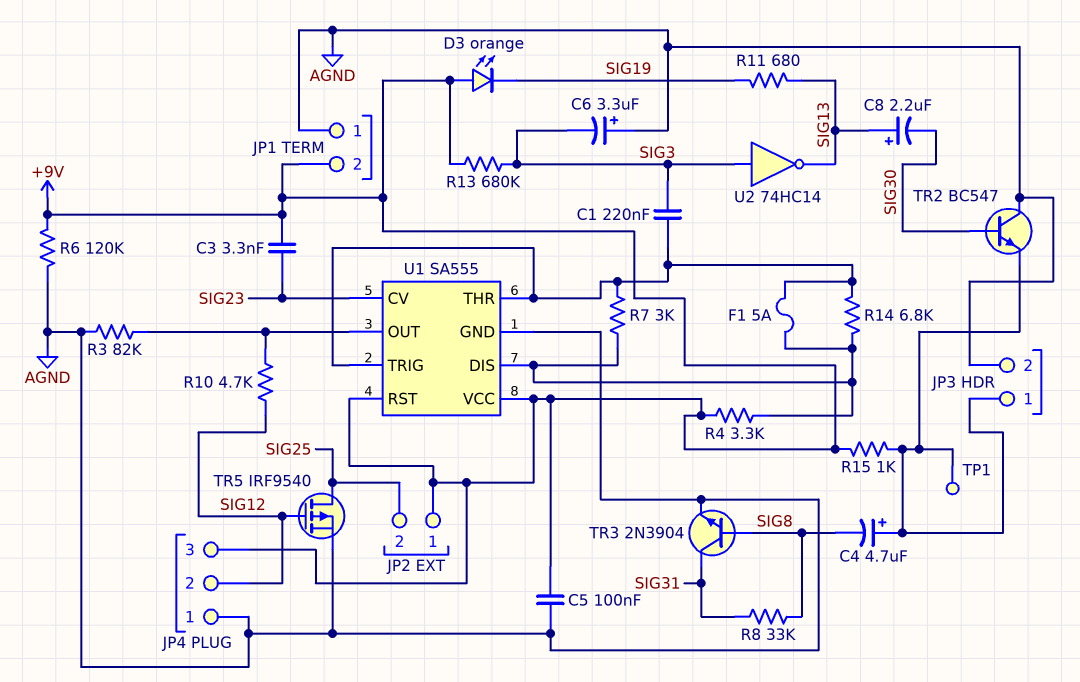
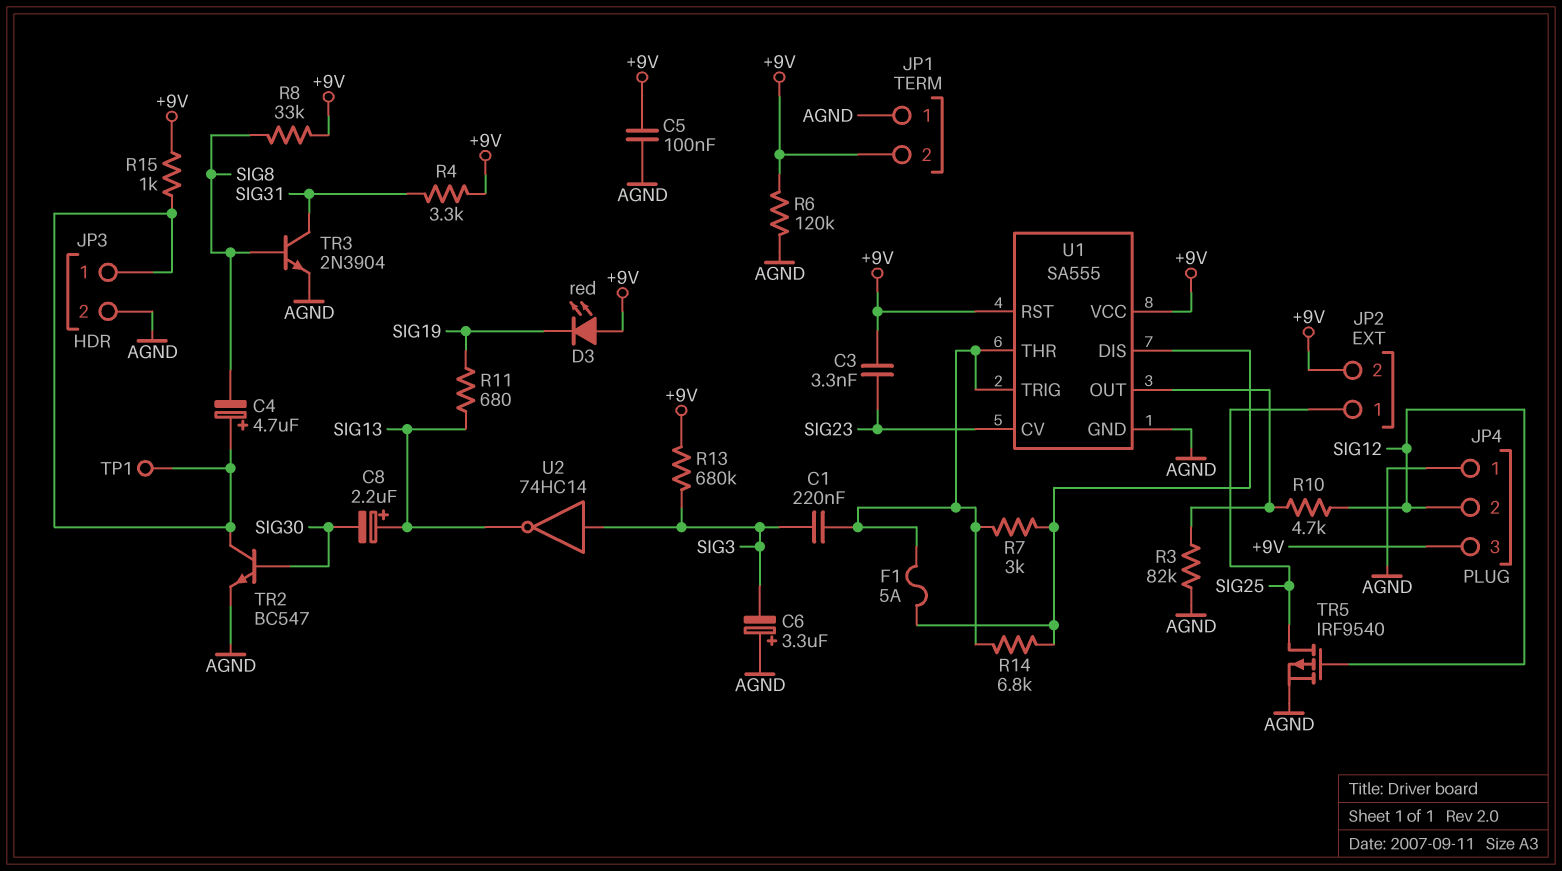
D3: LED orange (A +9V, K SIG19) -> LED red (A +9V, K SIG19)
JP2 pin 1: +9V -> SIG25
JP2 pin 2: SIG25 -> +9V
R4: 3.3k (+9V, U1/DIS) -> 3.3k (+9V, SIG31)
R8: 33k (SIG8, SIG31) -> 33k (+9V, SIG8)
TR2: NPN BC547 (B SIG30, C AGND, E JP3/1) -> NPN BC547 (B SIG30, C JP3/1, E AGND)

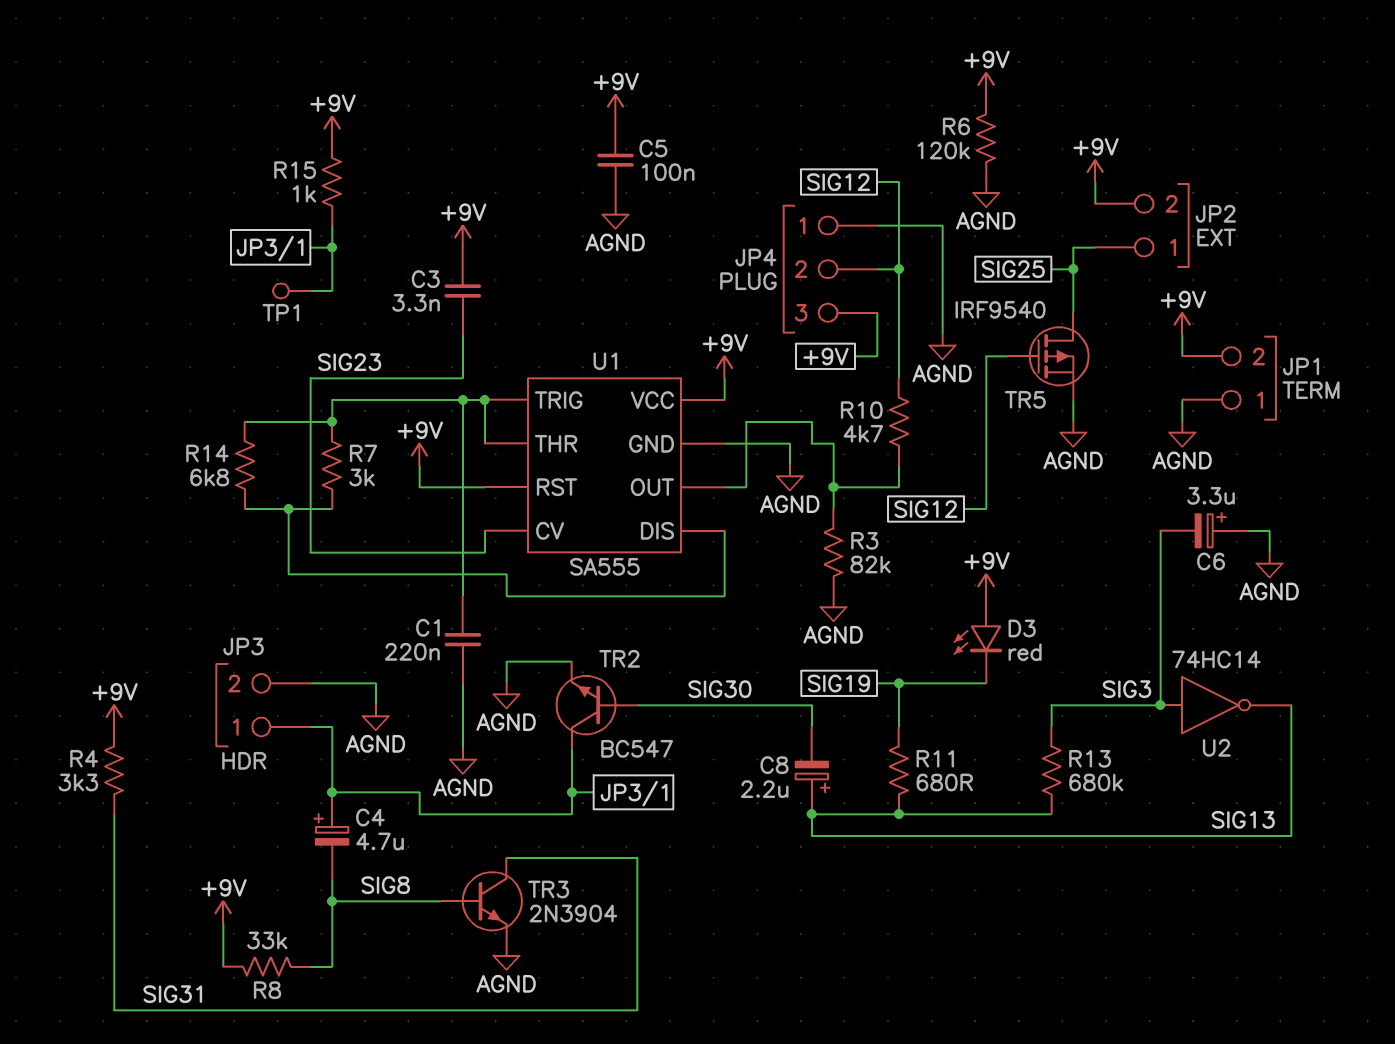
C1: 220nF (SIG3, U1/THR) -> 220nF (AGND, U1/THR)
F1: 5A (U1/DIS, U1/THR) -> none
R13: 680k (+9V, SIG3) -> 680k (SIG3, SIG13)

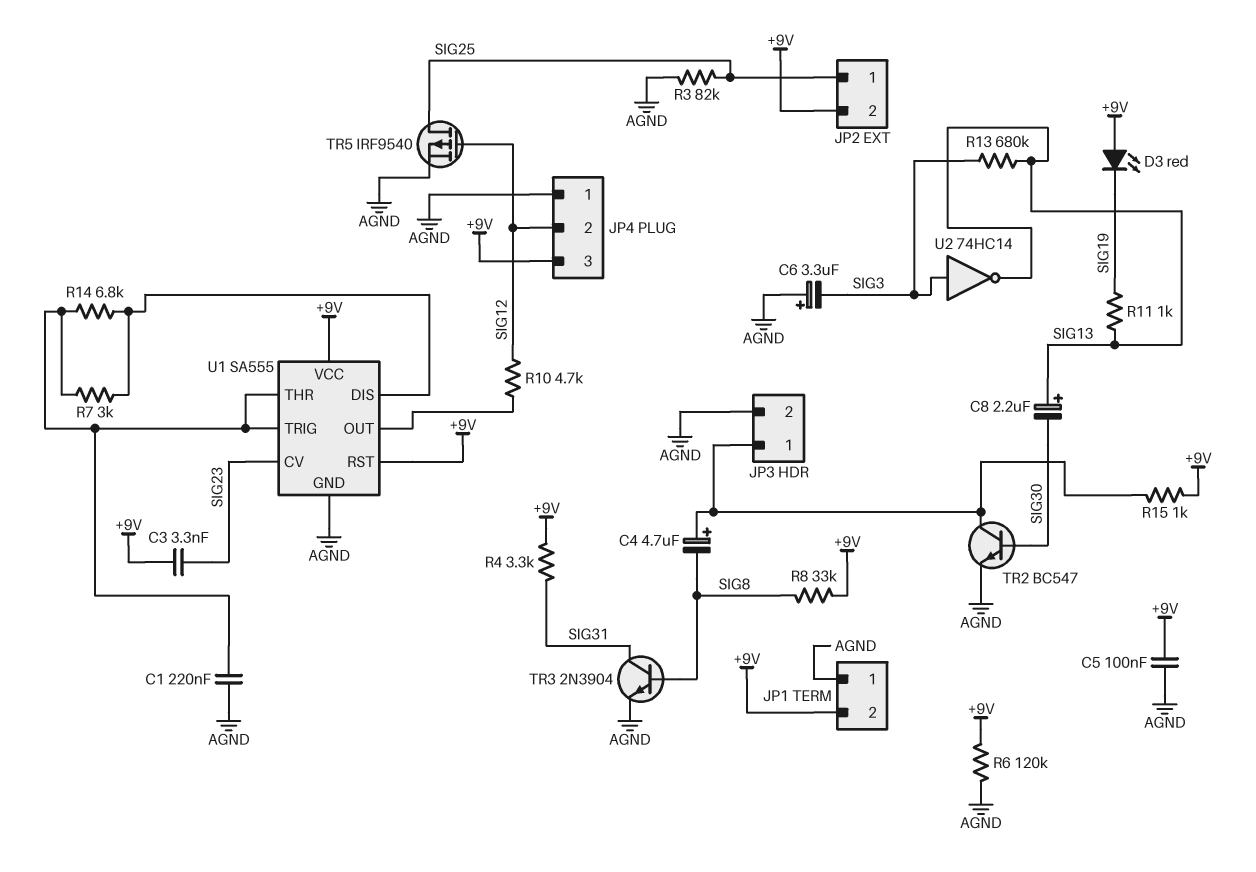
R3: 82k (AGND, U1/OUT) -> 82k (AGND, SIG25)
R11: 680 (SIG13, SIG19) -> 1k (SIG13, SIG19)
TP1: test point (JP3/1) -> none

